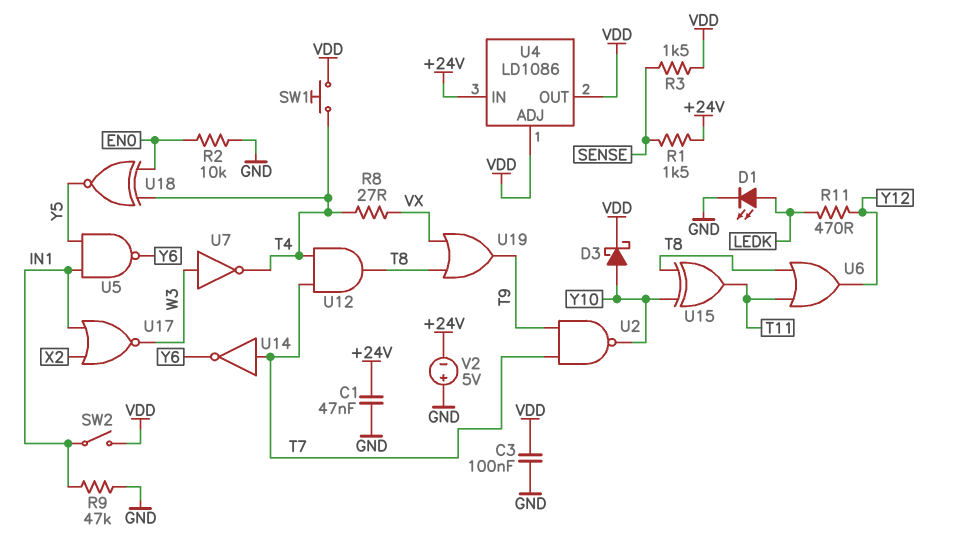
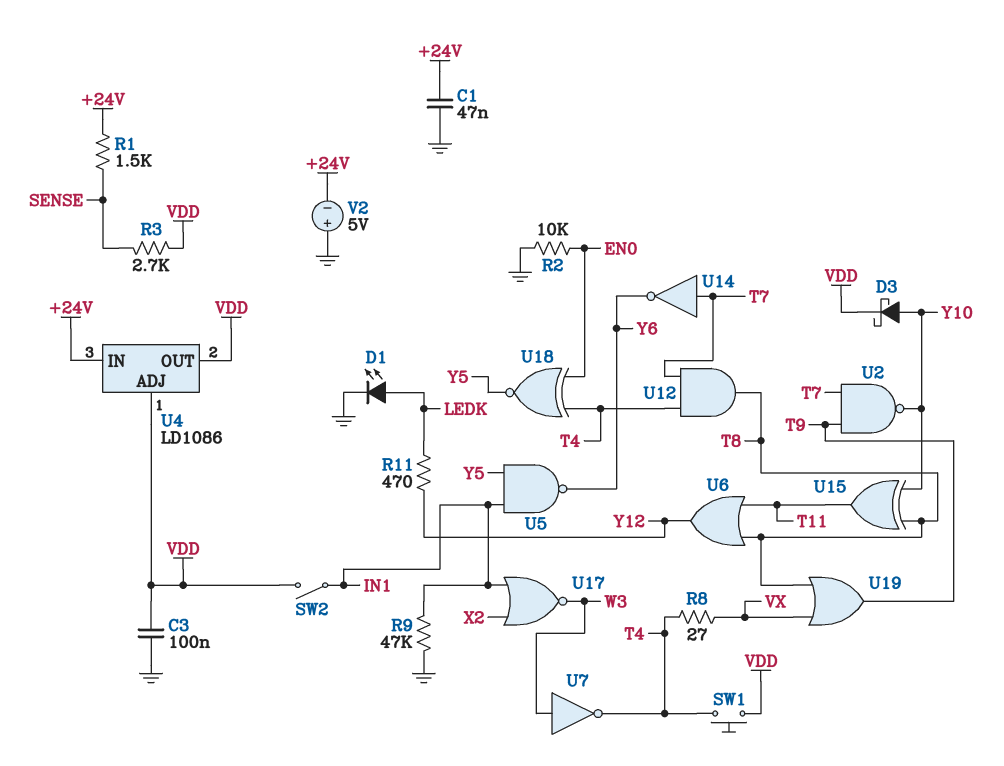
R3: 1.5k (SENSE, VDD) -> 2.7k (SENSE, VDD)

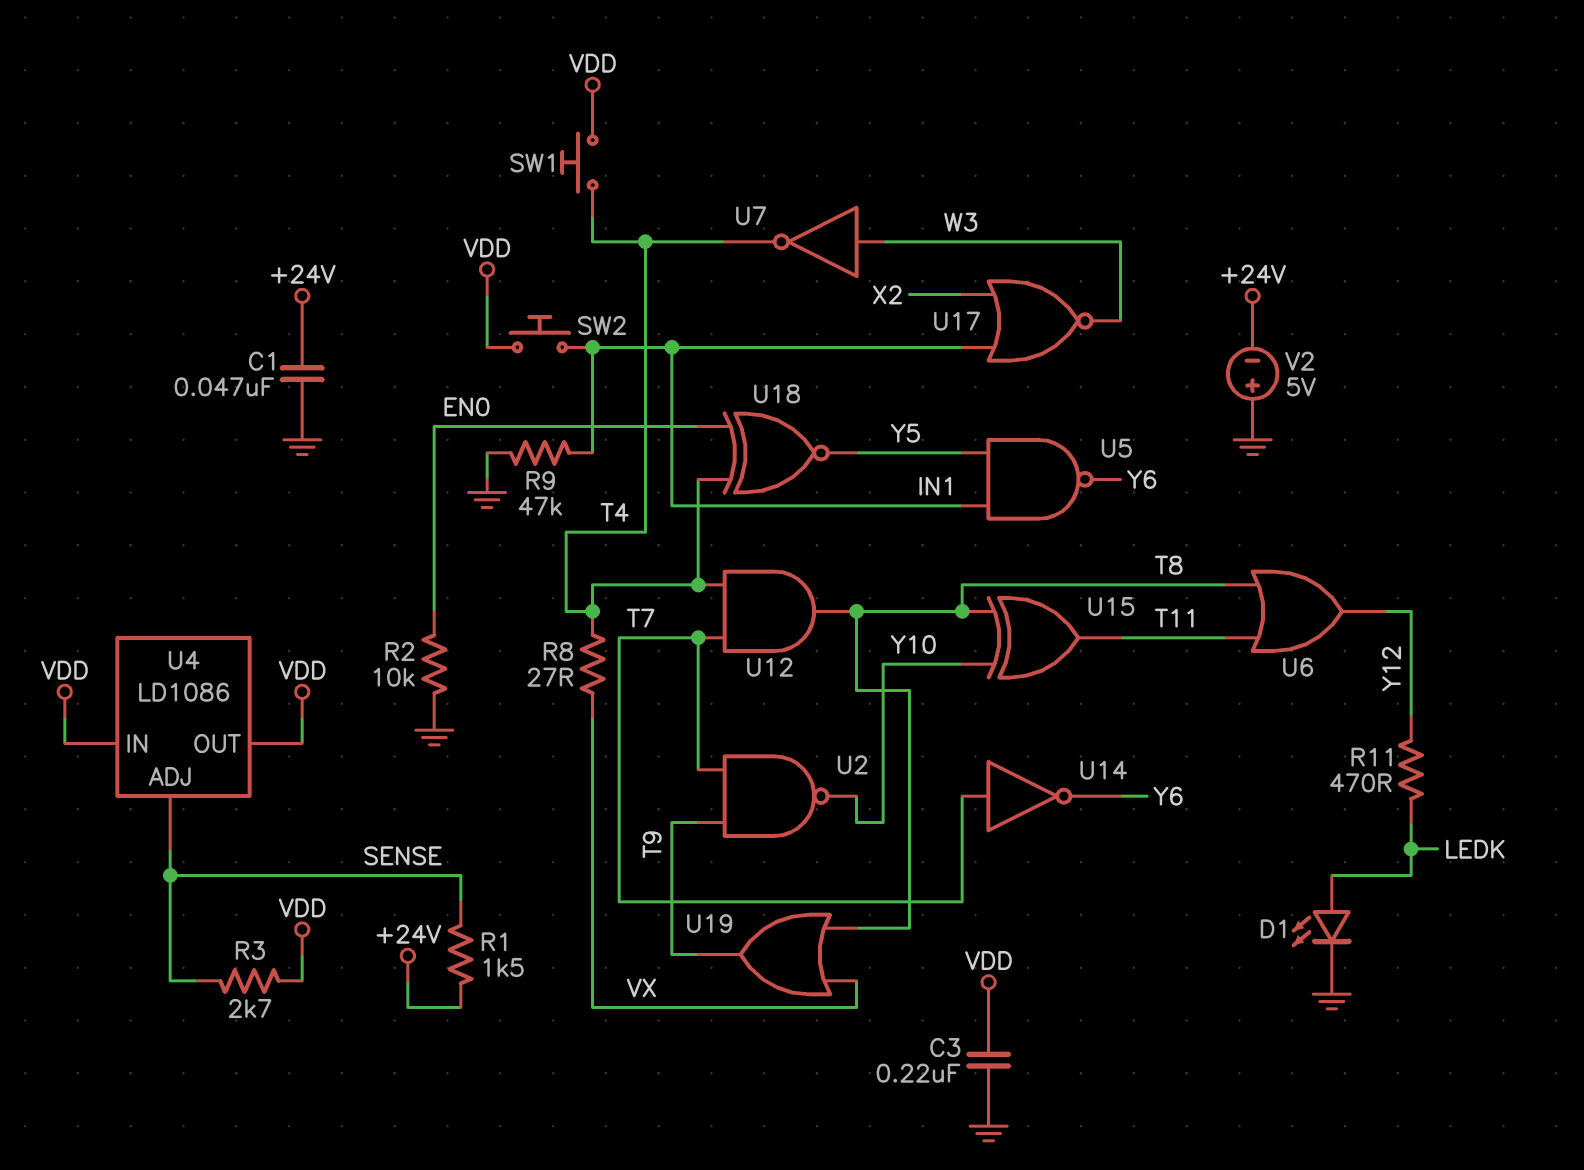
C3: 100nF (GND, VDD) -> 220nF (GND, VDD)
D3: schottky (A Y10, K VDD) -> none
SW2: switch (IN1, VDD) -> button (IN1, VDD)
U4 pin ADJ: VDD -> SENSE
U4 pin IN: +24V -> VDD

